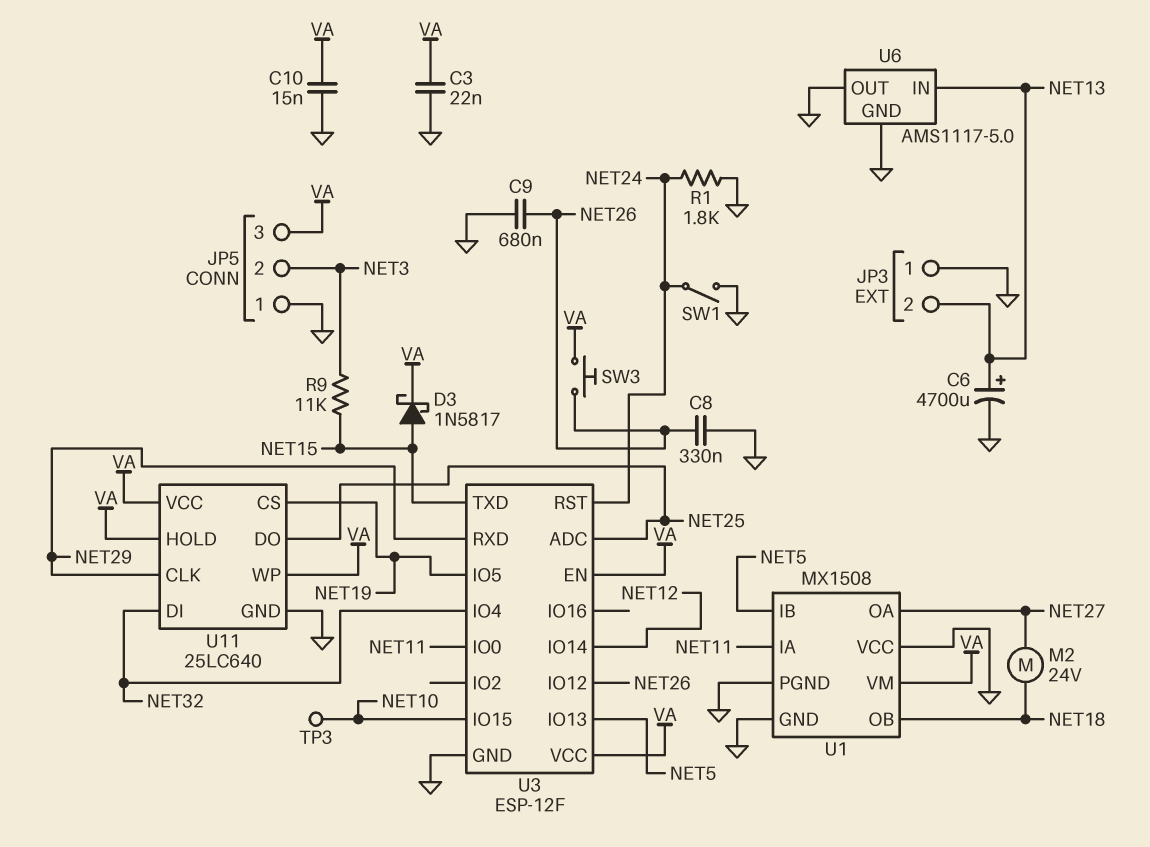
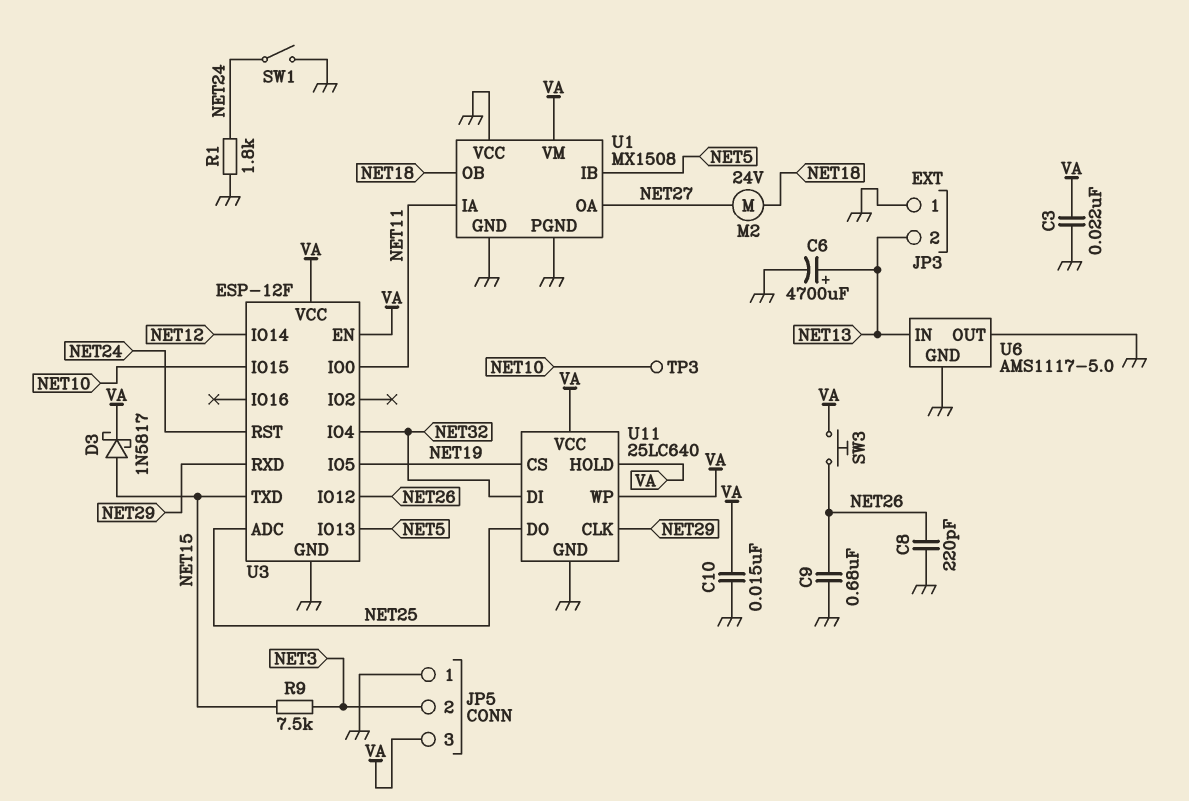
C8: 330nF (GND, NET26) -> 220pF (GND, NET26)
R9: 11k (NET3, NET15) -> 7.5k (NET3, NET15)

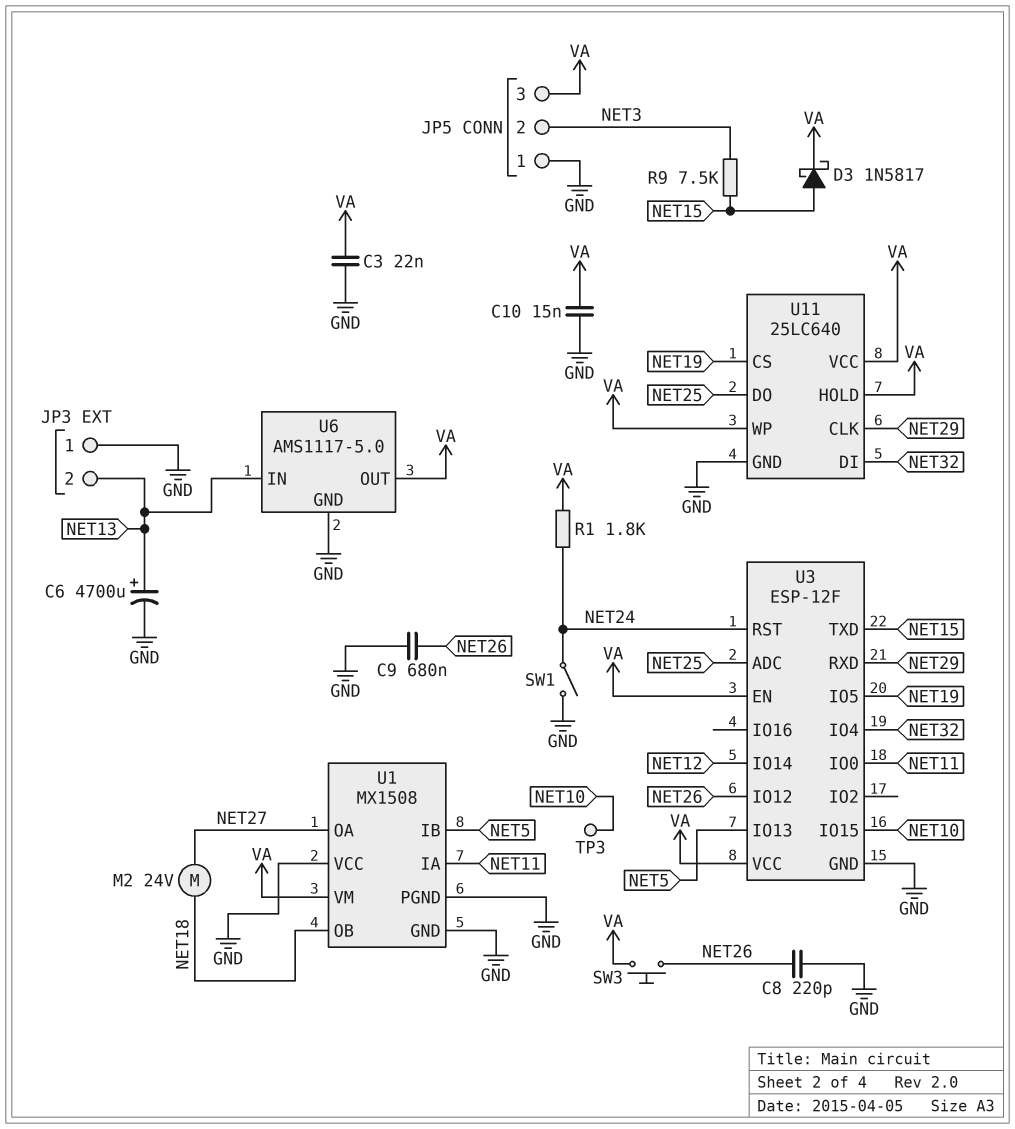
R1: 1.8k (GND, NET24) -> 1.8k (NET24, VA)
U6 pin OUT: GND -> VA

